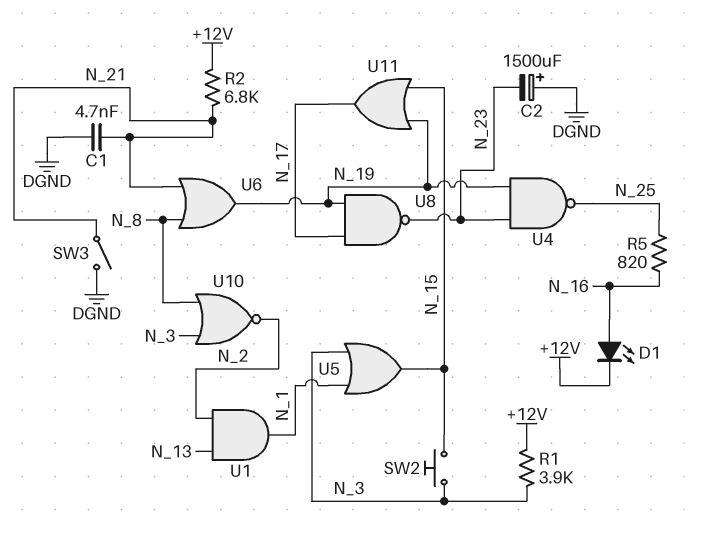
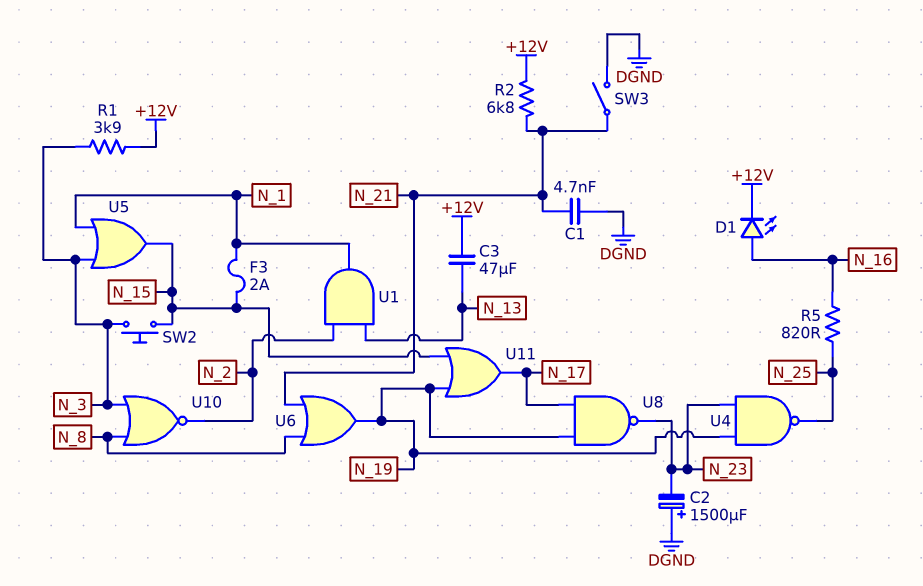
C3: none -> 47uF (+12V, N_13)
F3: none -> 2A (N_1, N_15)

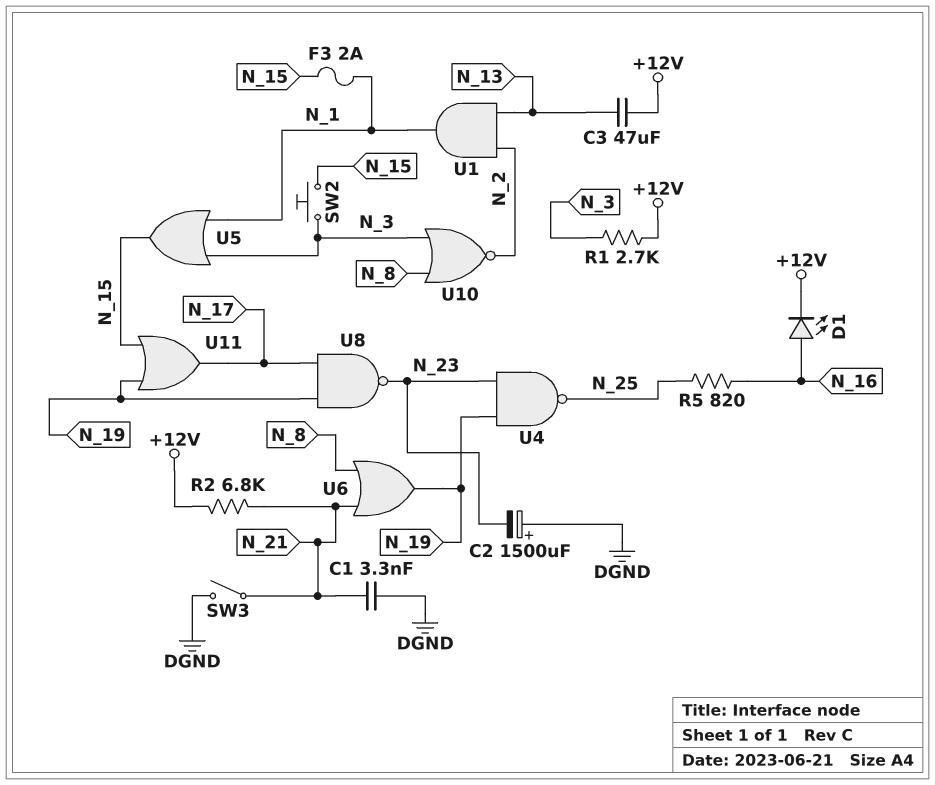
C1: 4.7nF (DGND, N_21) -> 3.3nF (DGND, N_21)
R1: 3.9k (+12V, N_3) -> 2.7k (+12V, N_3)

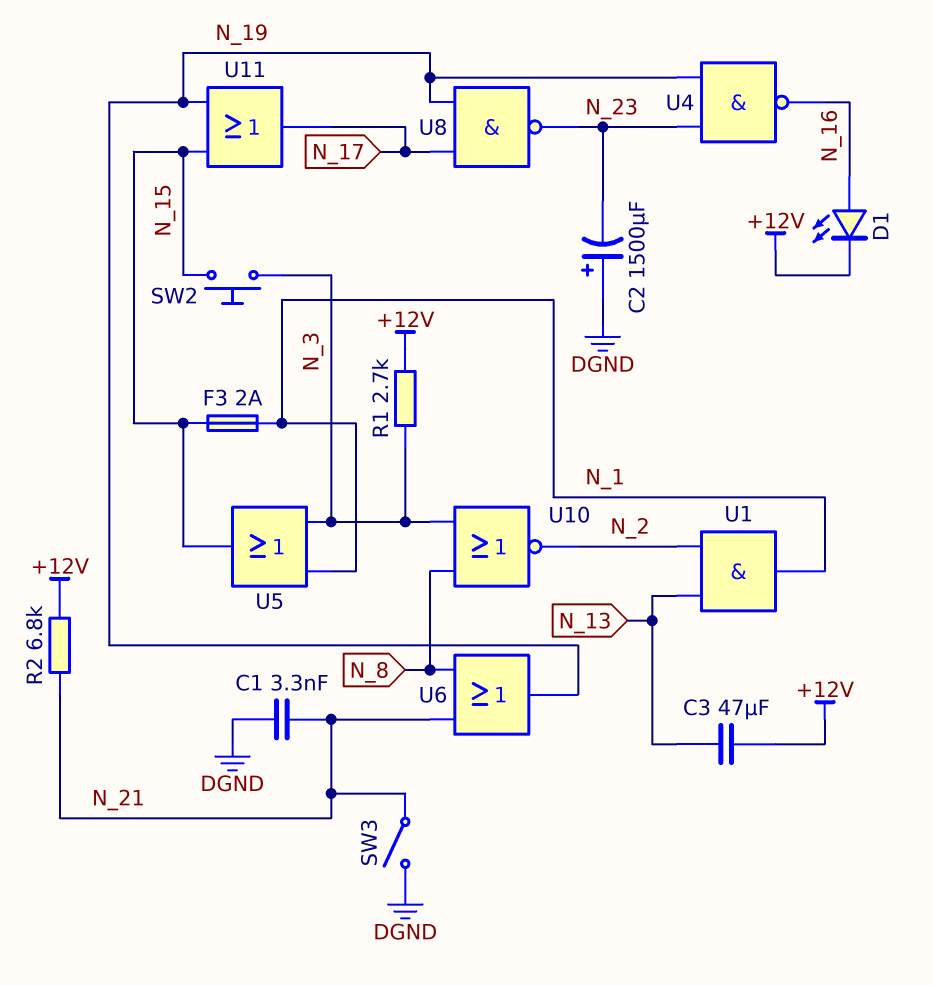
R5: 820 (N_16, N_25) -> none
U4: NAND (in N_19, in N_23, out N_25) -> NAND (in N_19, in N_23, out N_16)

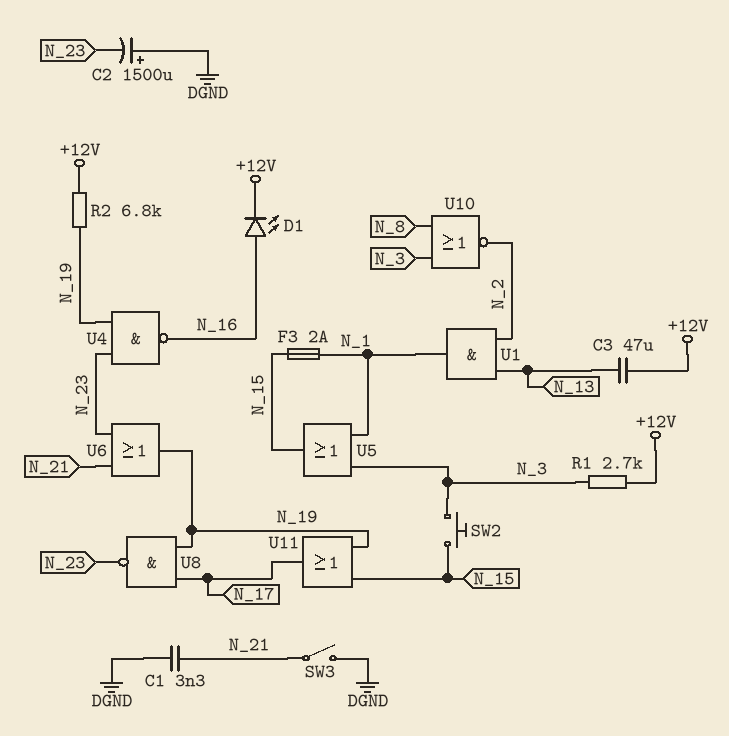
R2: 6.8k (+12V, N_21) -> 6.8k (+12V, N_19)
U6: OR (in N_8, in N_21, out N_19) -> OR (in N_21, in N_23, out N_19)

